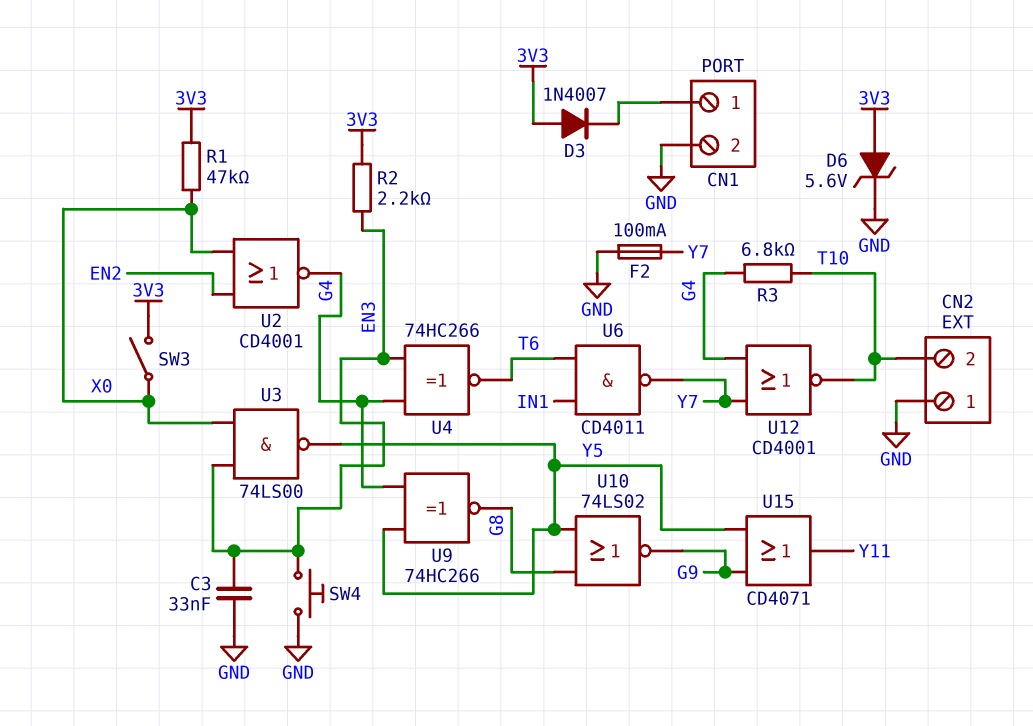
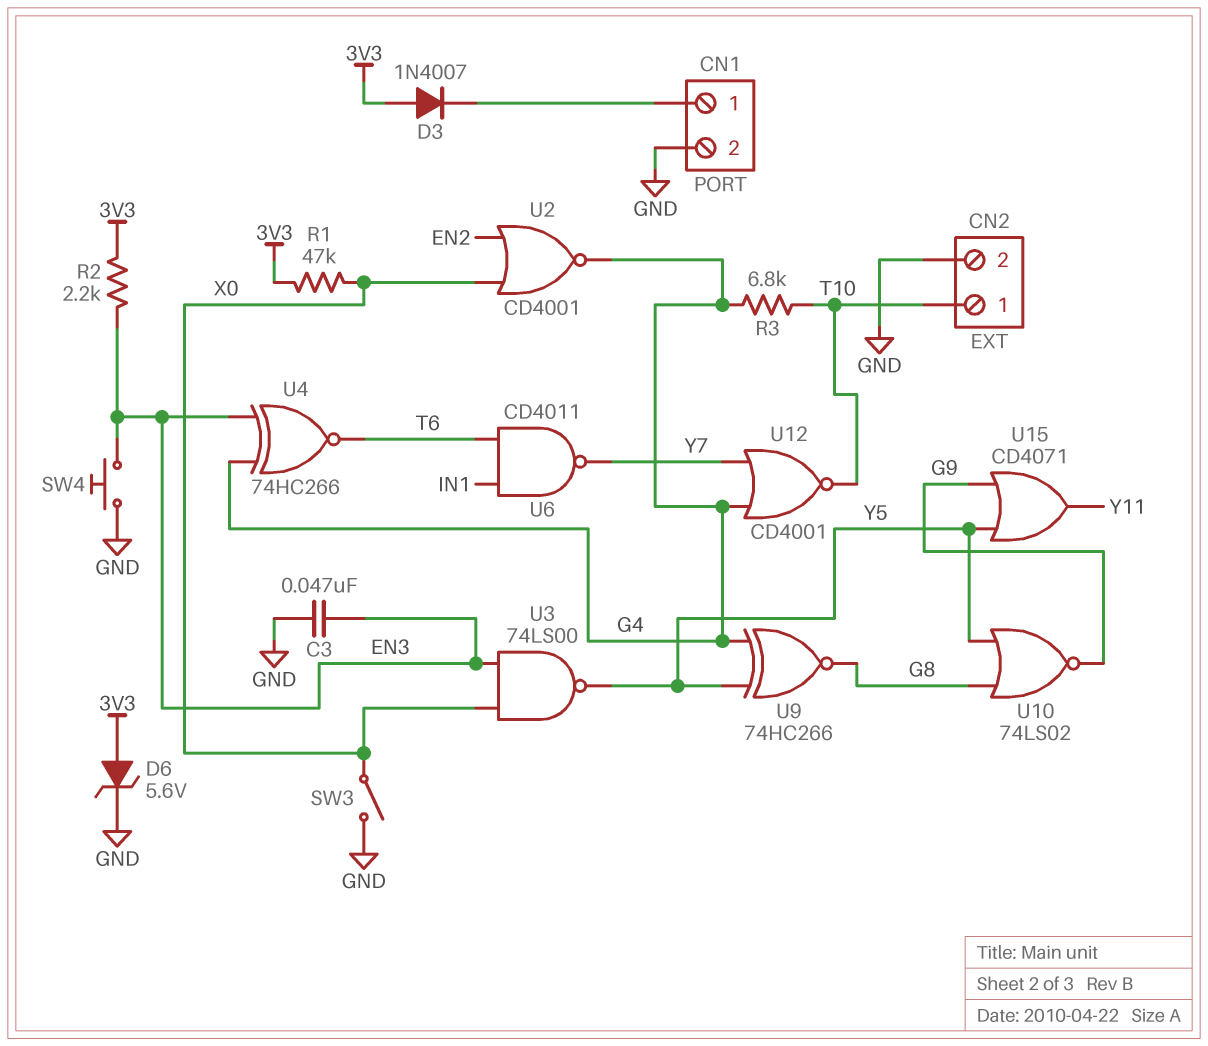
C3: 33nF (EN3, GND) -> 47nF (EN3, GND)
CN2 pin 1: GND -> T10
CN2 pin 2: T10 -> GND
F2: 100mA (GND, Y7) -> none
SW3: switch (3V3, X0) -> switch (GND, X0)

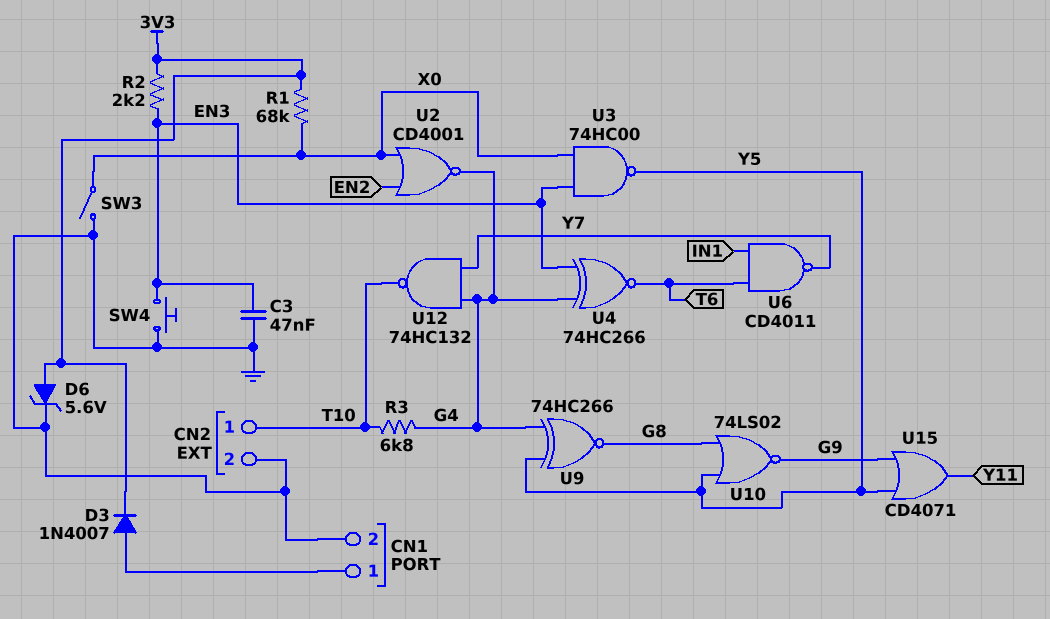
D3: diode 1N4007 (A 3V3, K CN1/1) -> diode 1N4007 (A CN1/1, K 3V3)
R1: 47k (3V3, X0) -> 68k (3V3, X0)
U3: NAND 74LS00 (in EN3, in X0, out Y5) -> NAND 74HC00 (in EN3, in X0, out Y5)
U12: NOR CD4001 (in G4, in Y7, out T10) -> NAND 74HC132 (in G4, in Y7, out T10)

